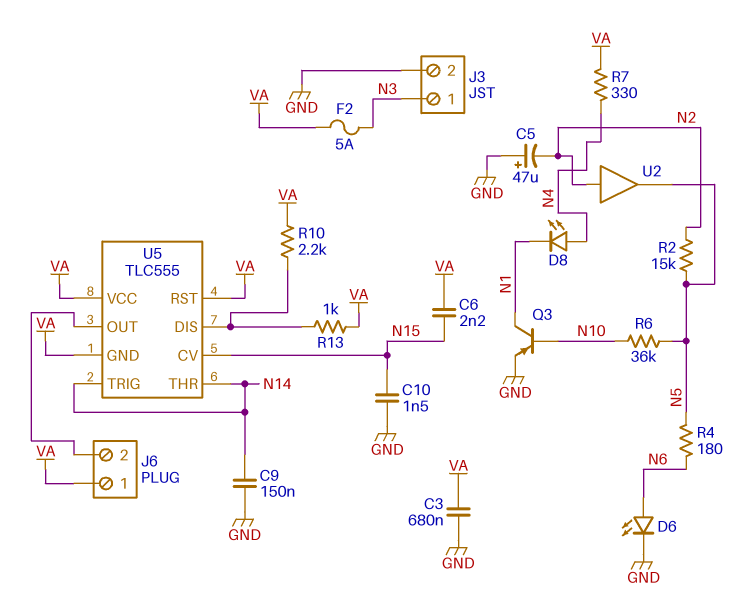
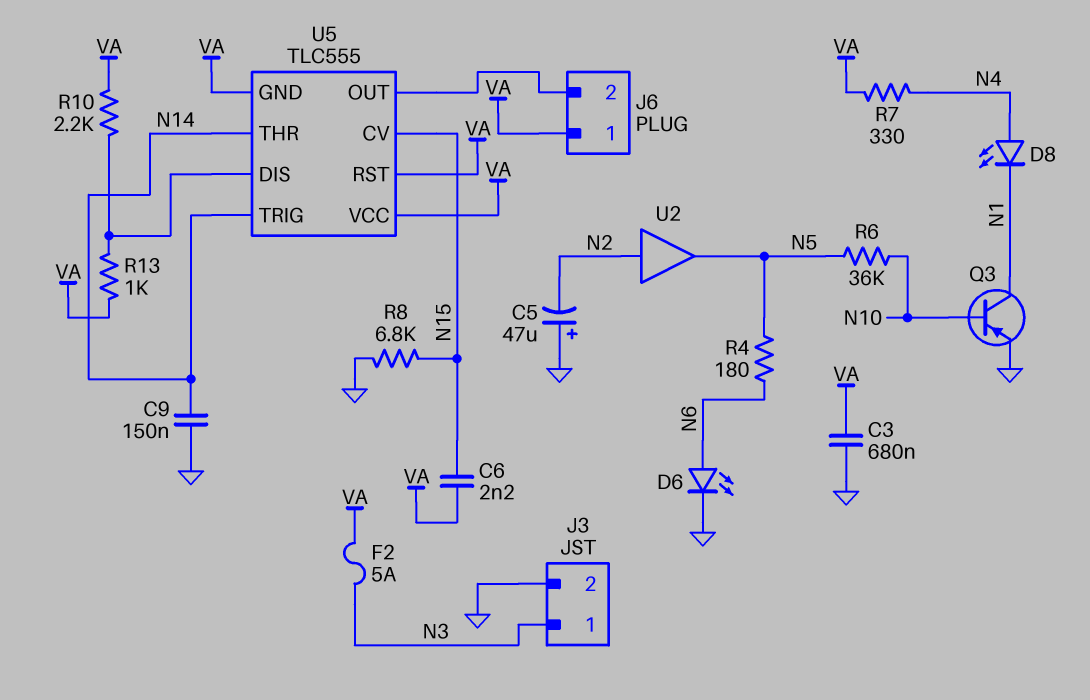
C10: 1.5nF (GND, N15) -> none
R2: 15k (N2, N5) -> none
R8: none -> 6.8k (GND, N15)

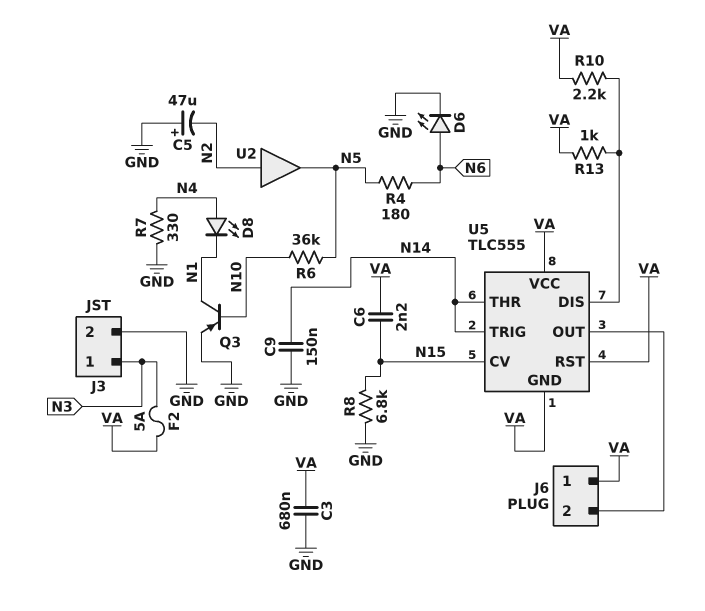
R7: 330 (N4, VA) -> 330 (GND, N4)

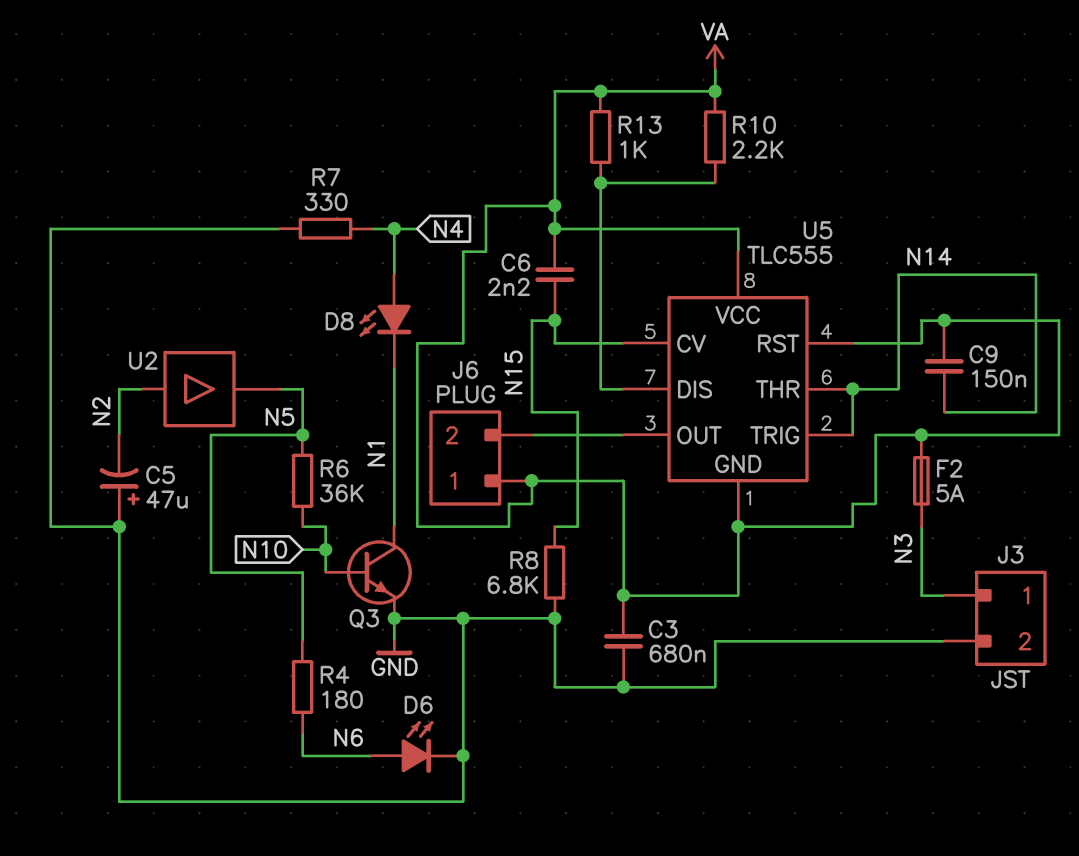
C9: 150nF (GND, N14) -> 150nF (N14, VA)
Q3: PNP (B N10, C N1, E GND) -> NPN (B N10, C N1, E GND)

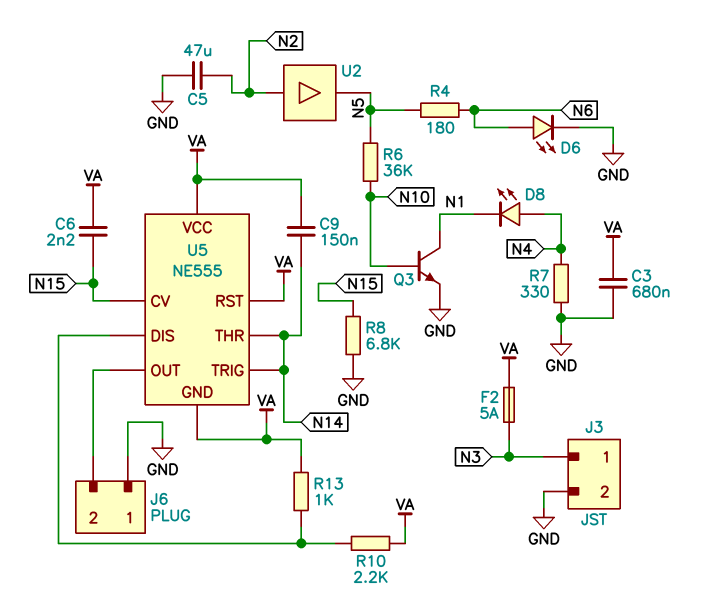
C5: 47uF (plus GND, minus N2) -> 47uF (GND, N2)
J6 pin 1: VA -> GND
U5: TLC555 -> NE555

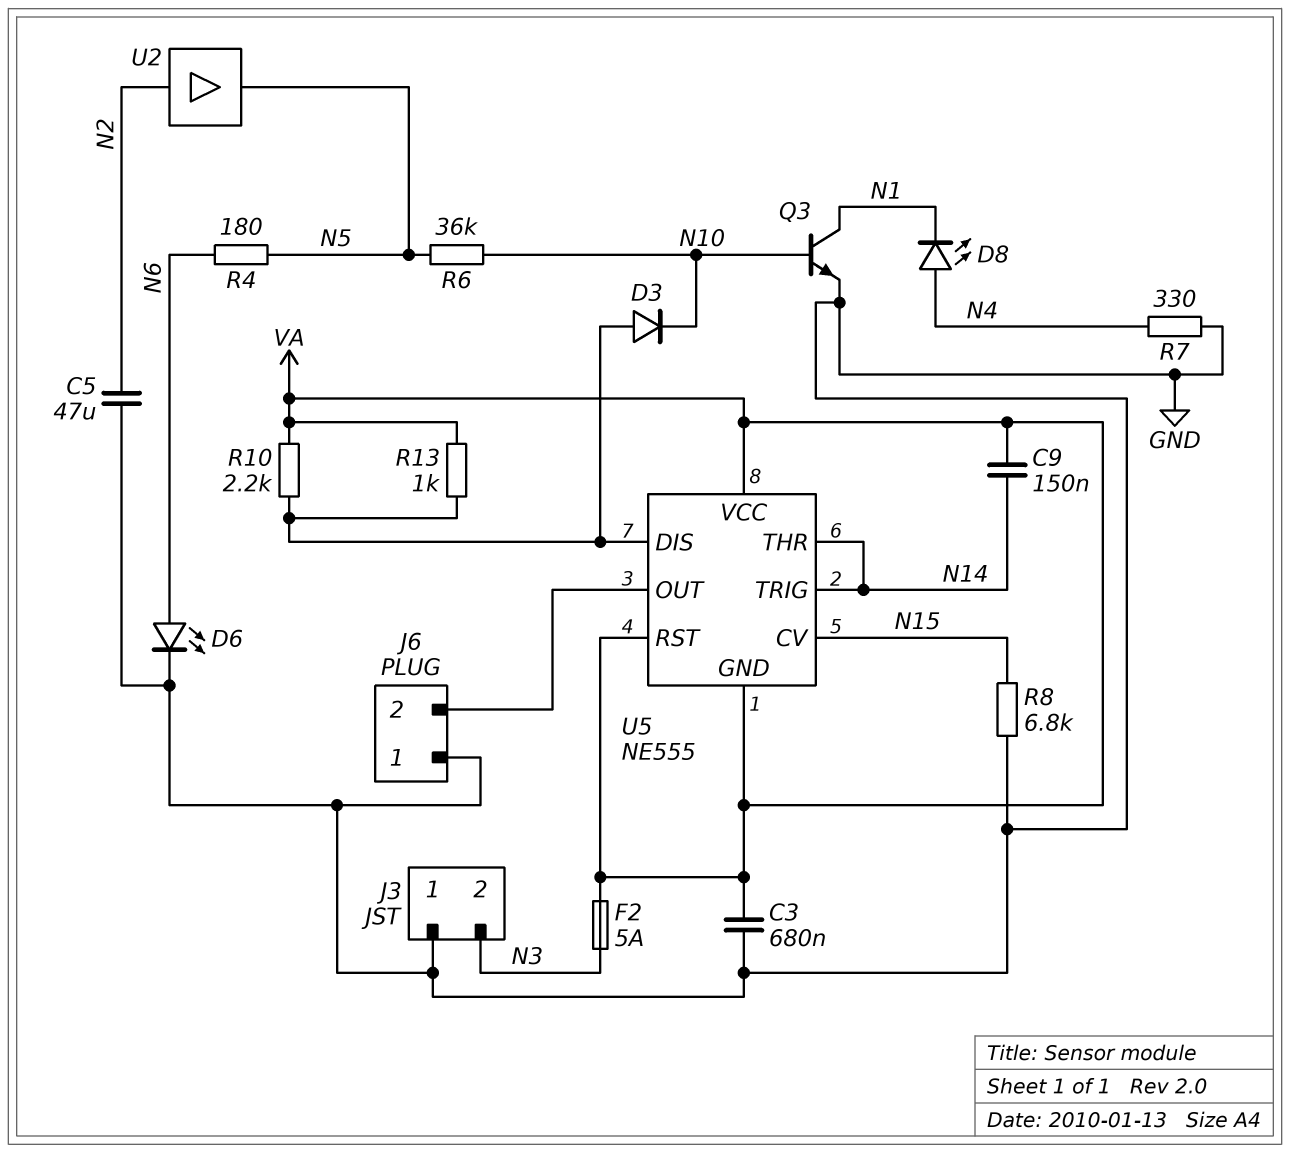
C6: 2.2nF (N15, VA) -> none
D3: none -> diode (A U5/DIS, K N10)
J3 pin 1: N3 -> GND
J3 pin 2: GND -> N3

